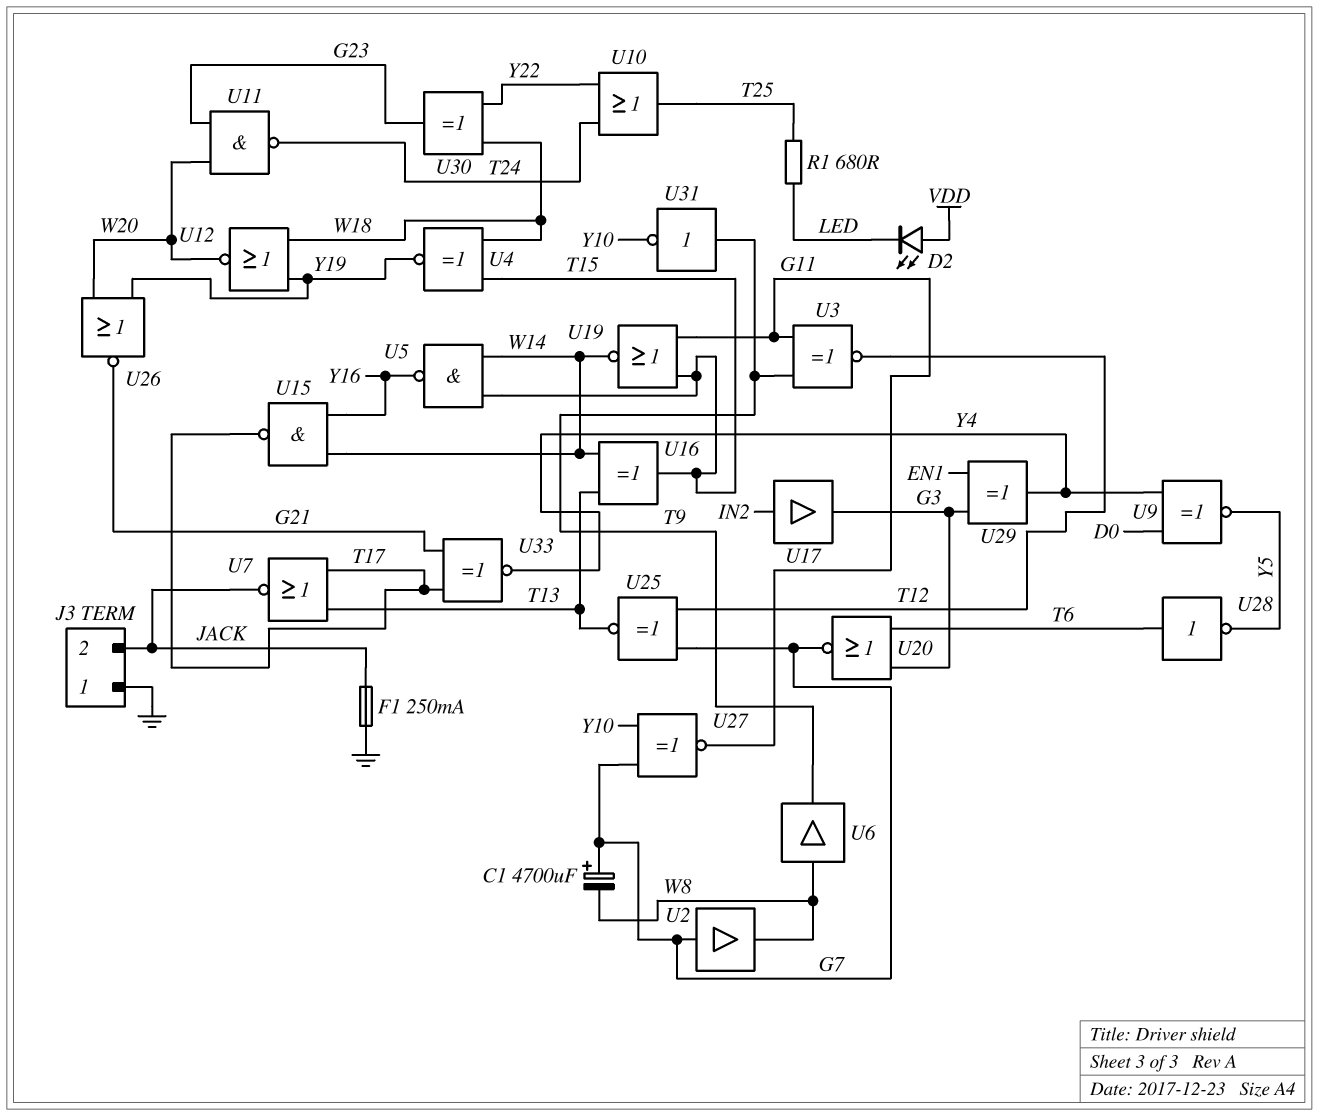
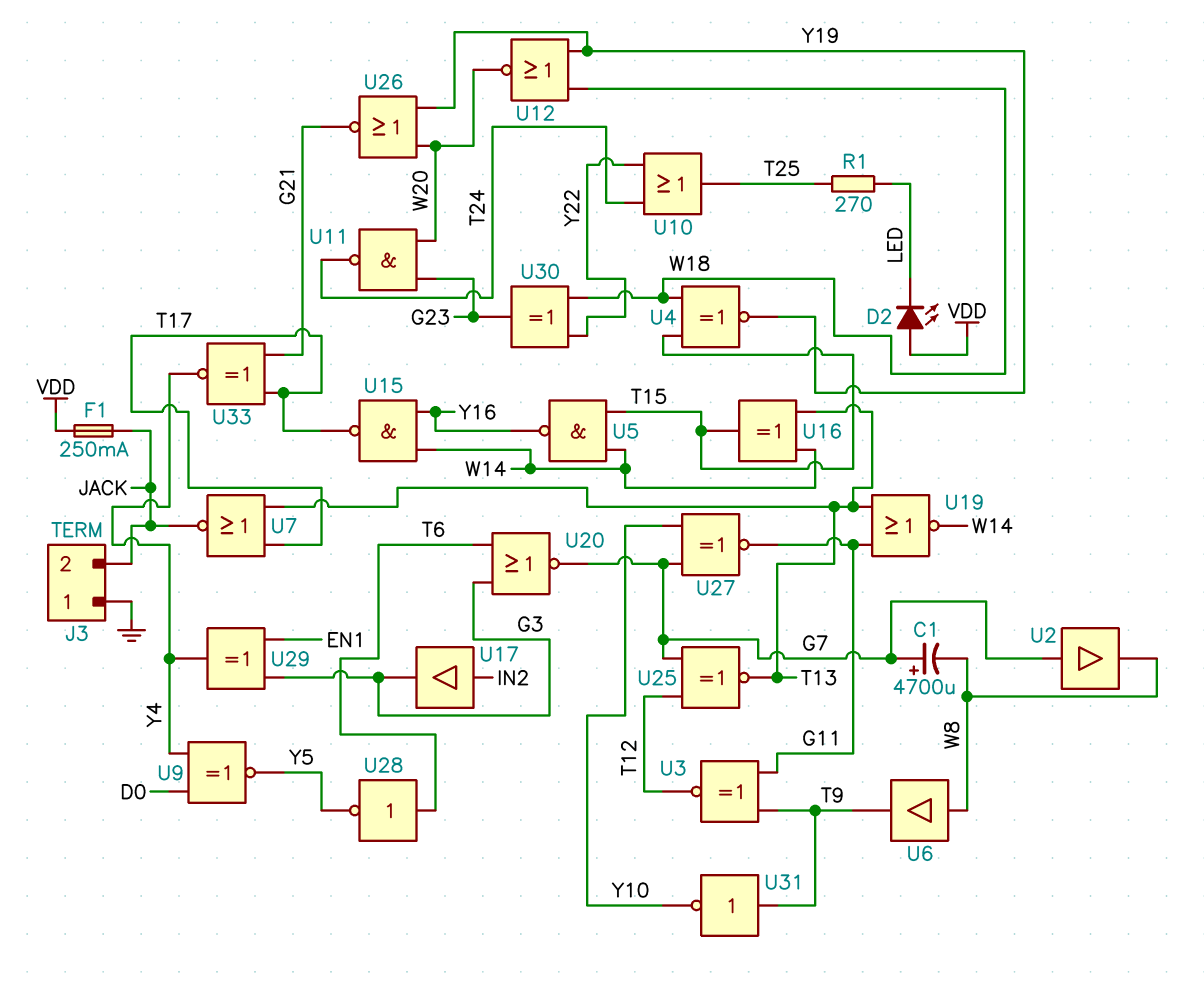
F1: 250mA (GND, JACK) -> 250mA (JACK, VDD)
R1: 680 (LED, T25) -> 270 (LED, T25)
U19: NOR (in G11, in T15, out W14) -> NOR (in G11, in T13, out W14)

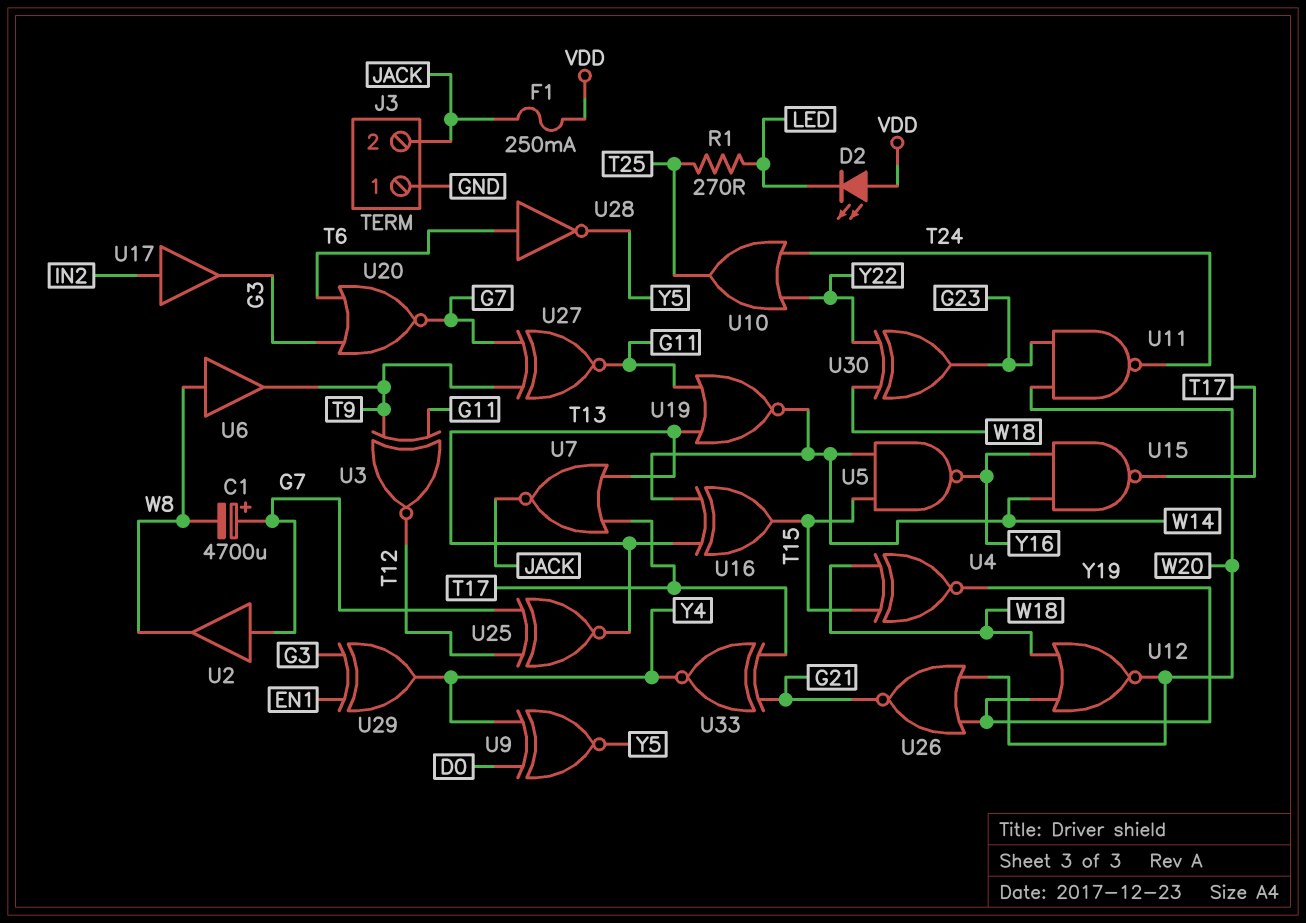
U27: XNOR (in G7, in Y10, out G11) -> XNOR (in G7, in T9, out G11)
U31: NOT (in T9, out Y10) -> none

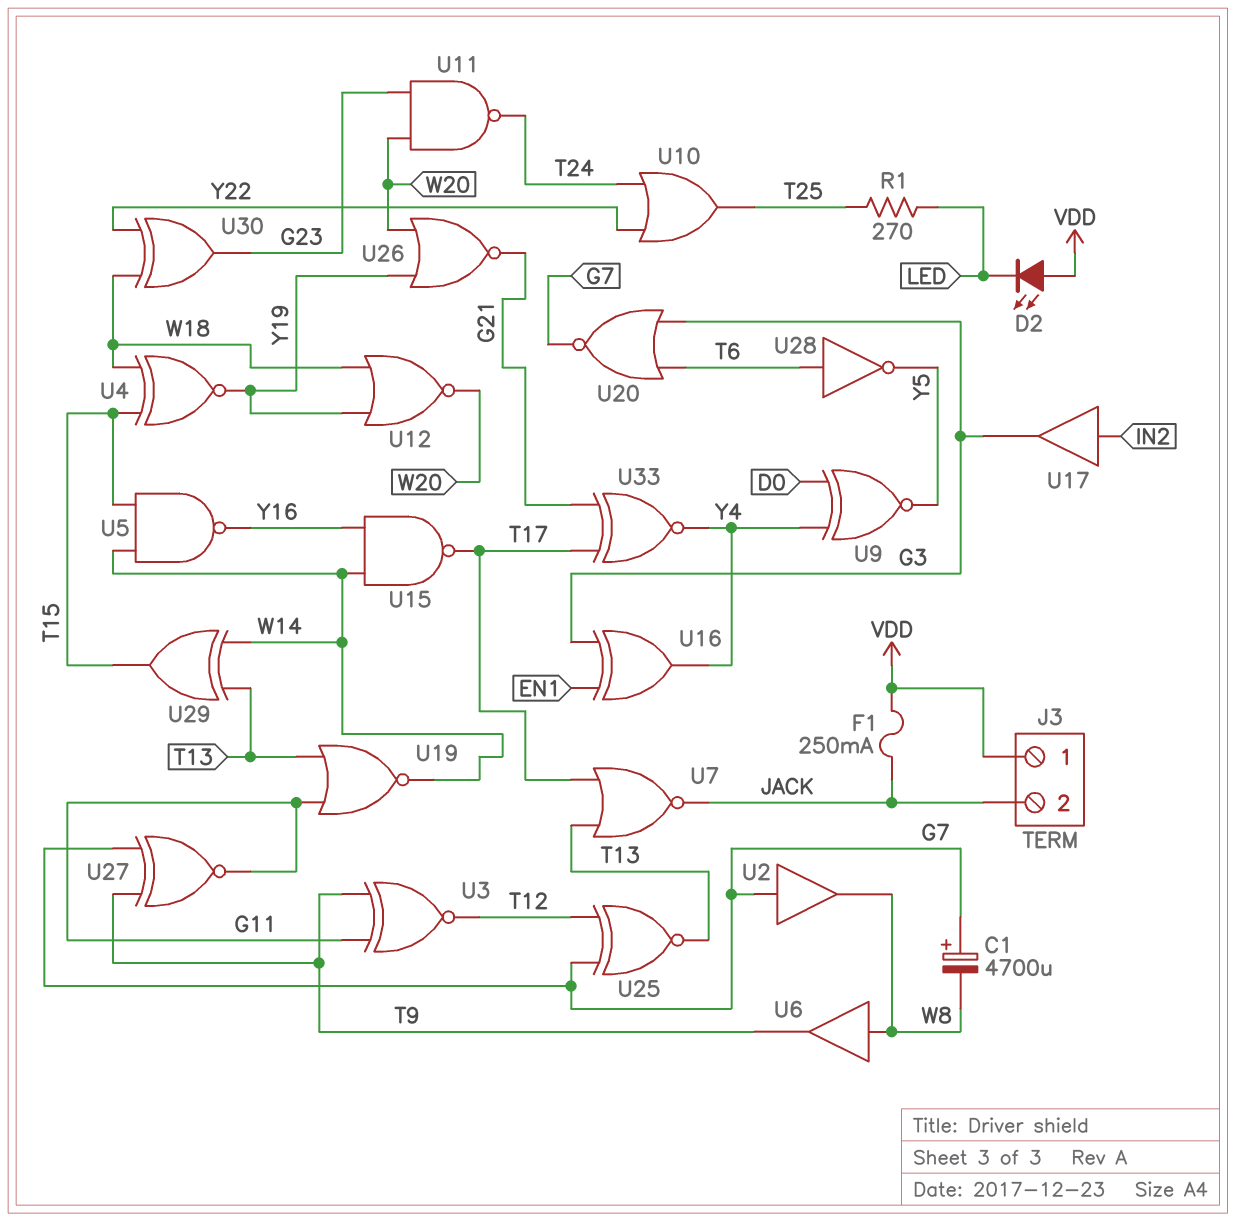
J3 pin 1: GND -> VDD
U16: XOR (in T13, in W14, out T15) -> XOR (in EN1, in G3, out Y4)
U29: XOR (in EN1, in G3, out Y4) -> XOR (in T13, in W14, out T15)

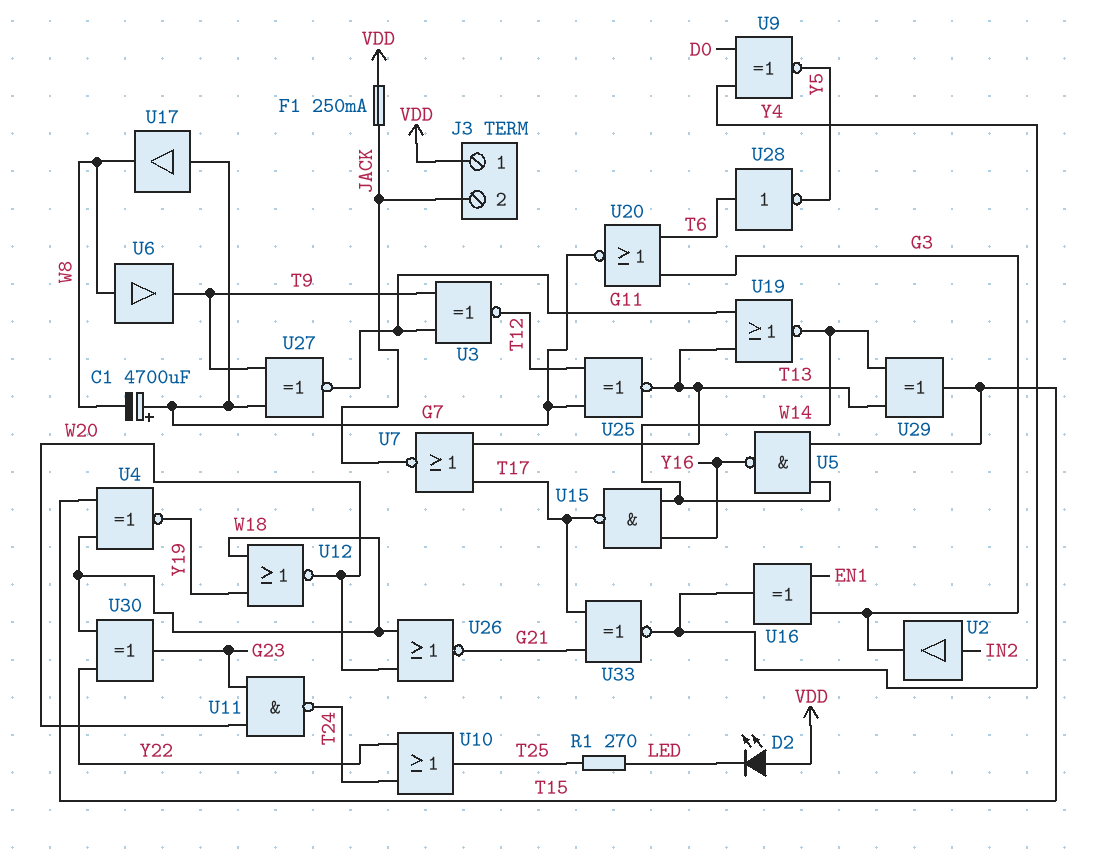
U2: buffer (in G7, out W8) -> buffer (in IN2, out G3)
U17: buffer (in IN2, out G3) -> buffer (in G7, out W8)
U26: NOR (in W20, in Y19, out G21) -> NOR (in W18, in W20, out G21)

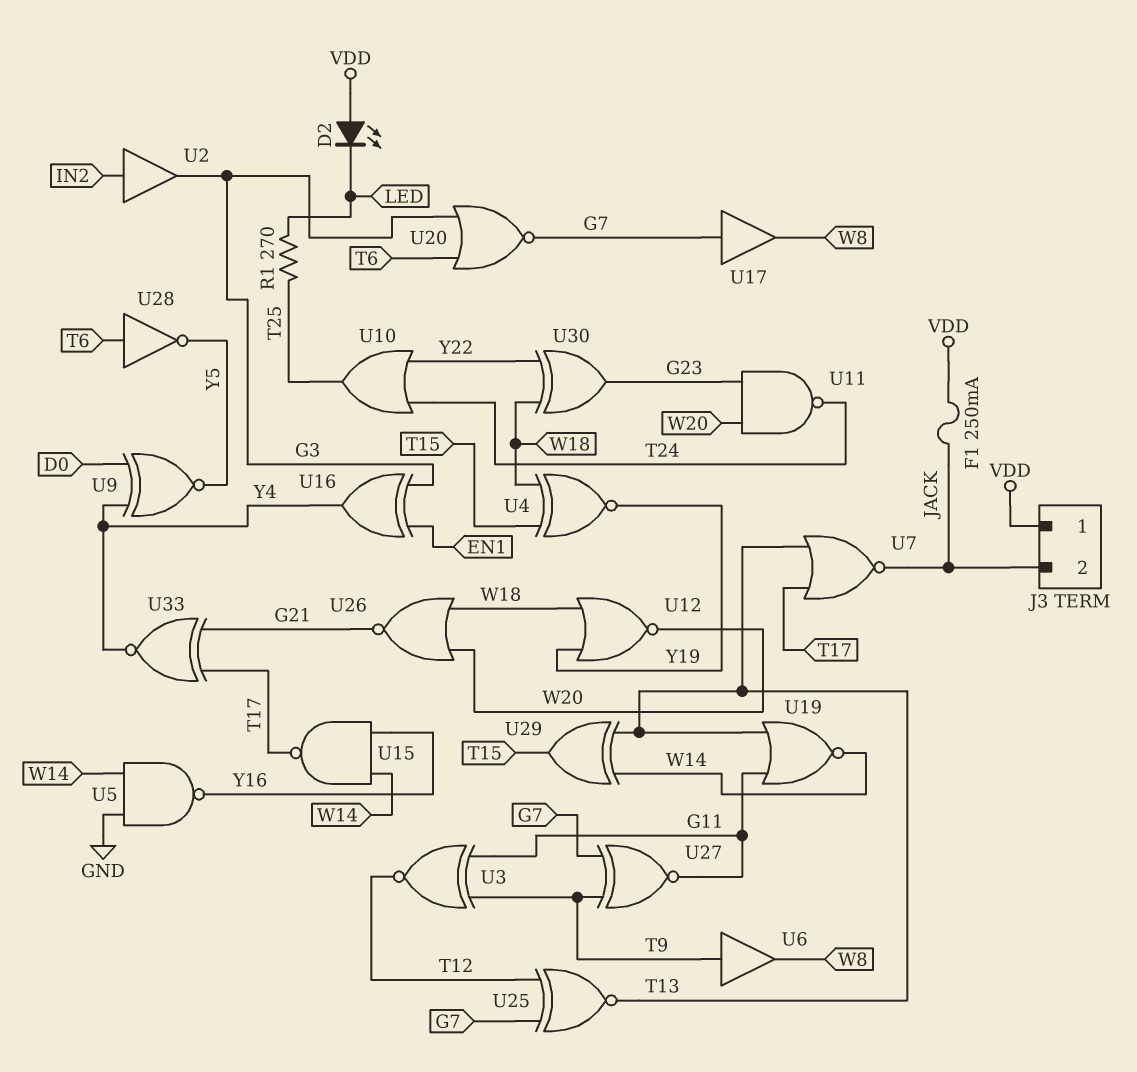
C1: 4700uF (plus G7, minus W8) -> none
U5: NAND (in T15, in W14, out Y16) -> NAND (in GND, in W14, out Y16)
U6: buffer (in W8, out T9) -> buffer (in T9, out W8)

